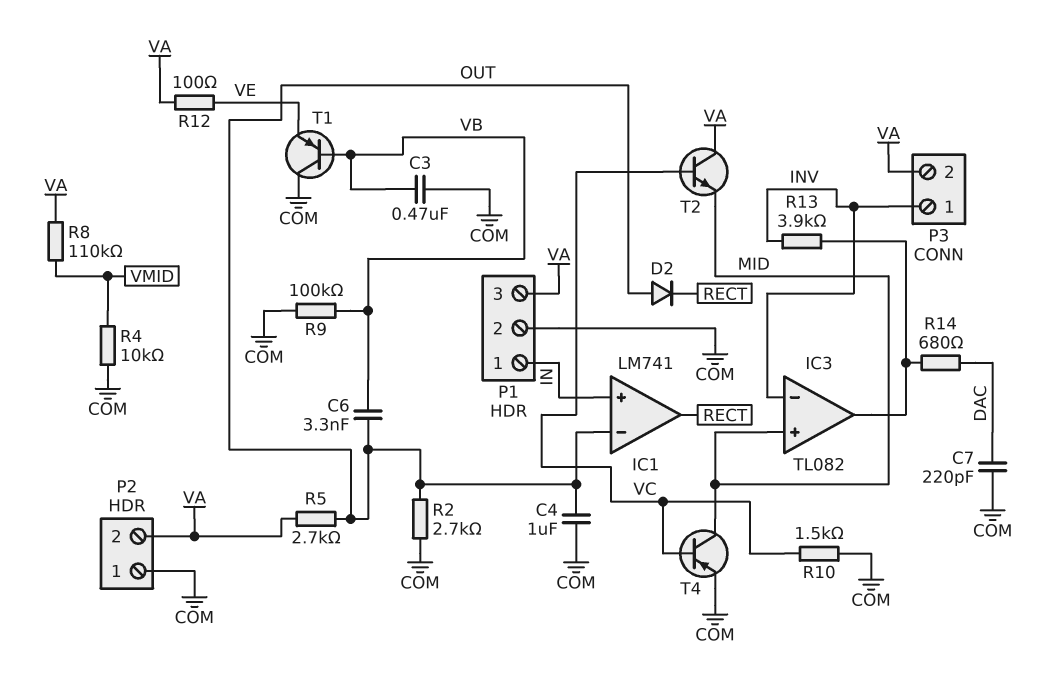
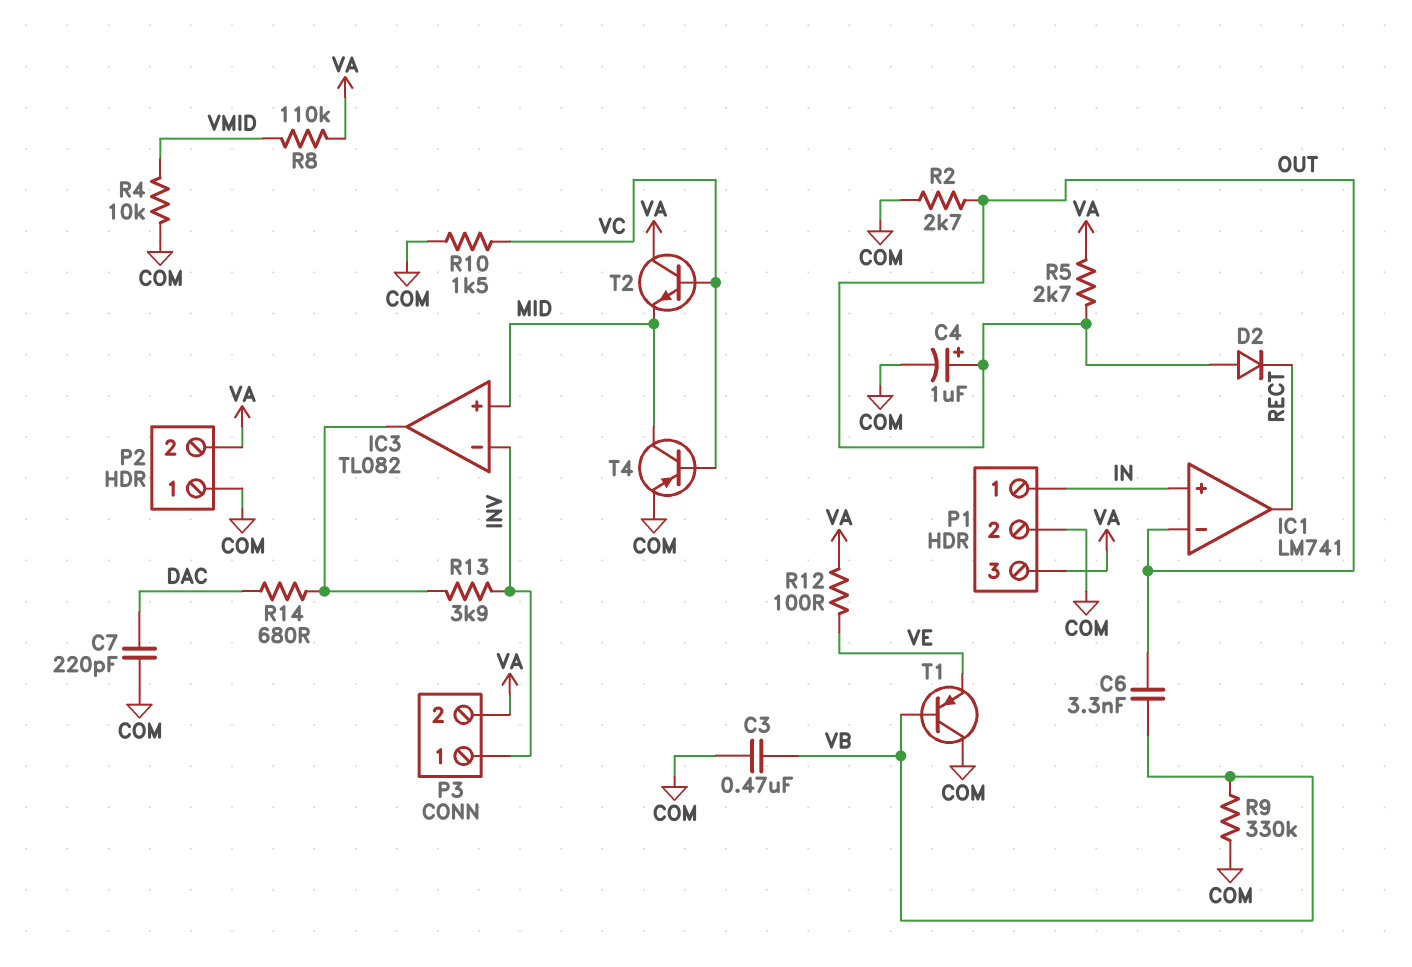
C4: 1uF (COM, OUT) -> 1uF (plus OUT, minus COM)
R9: 100k (COM, VB) -> 330k (COM, VB)

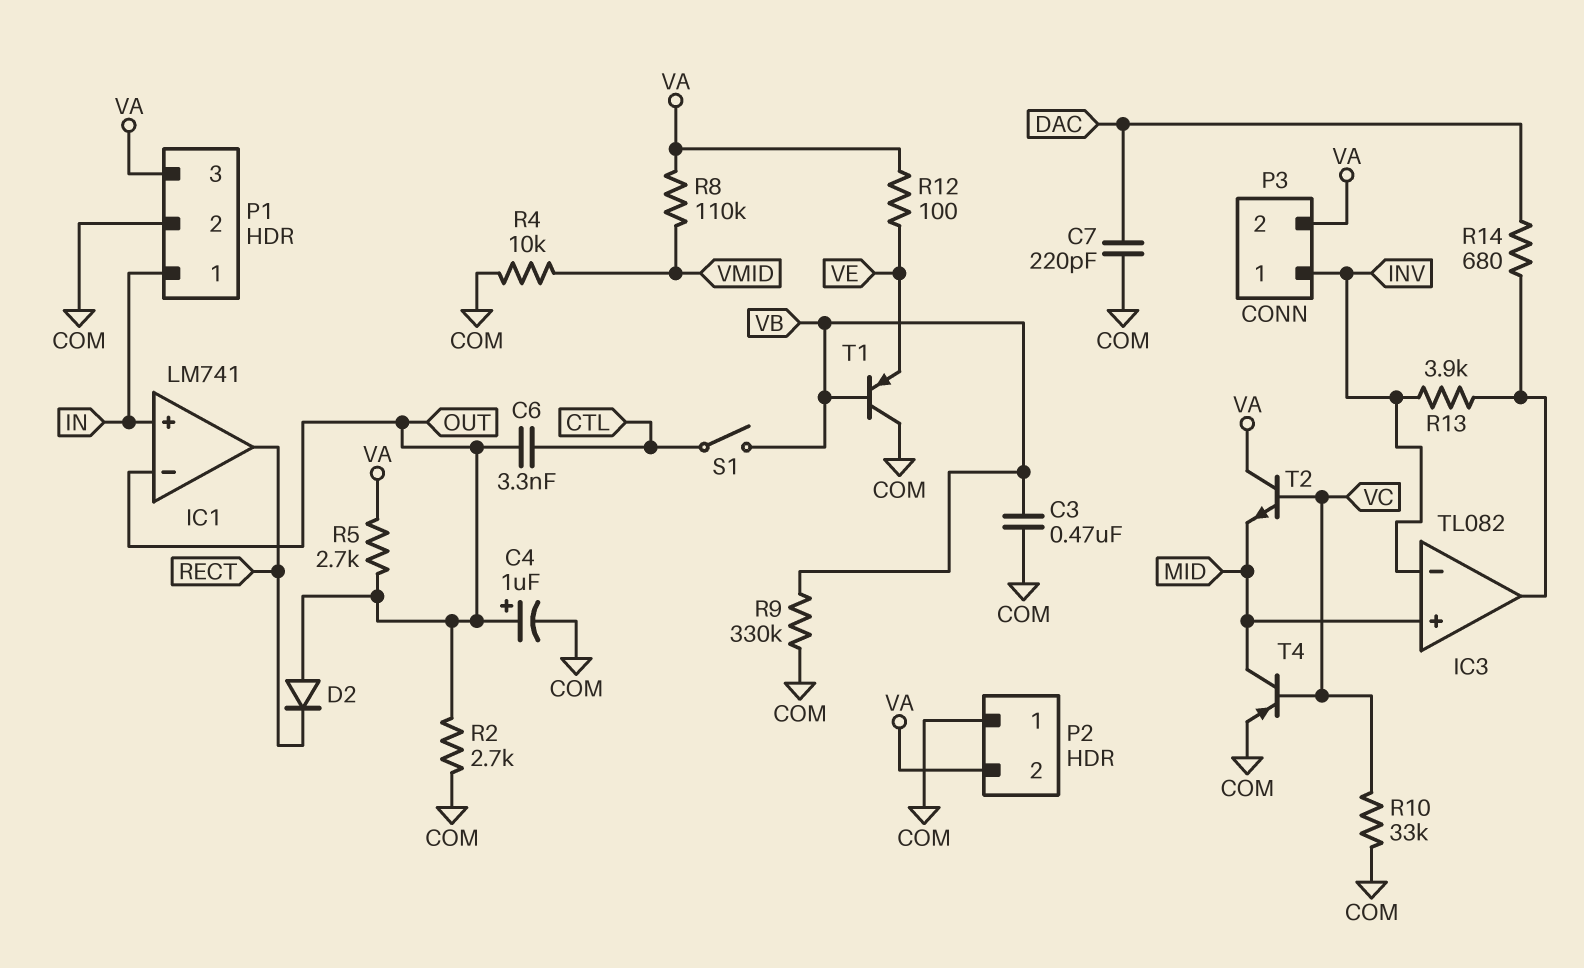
C6: 3.3nF (OUT, VB) -> 3.3nF (CTL, OUT)
R10: 1.5k (COM, VC) -> 33k (COM, VC)
S1: none -> switch (CTL, VB)

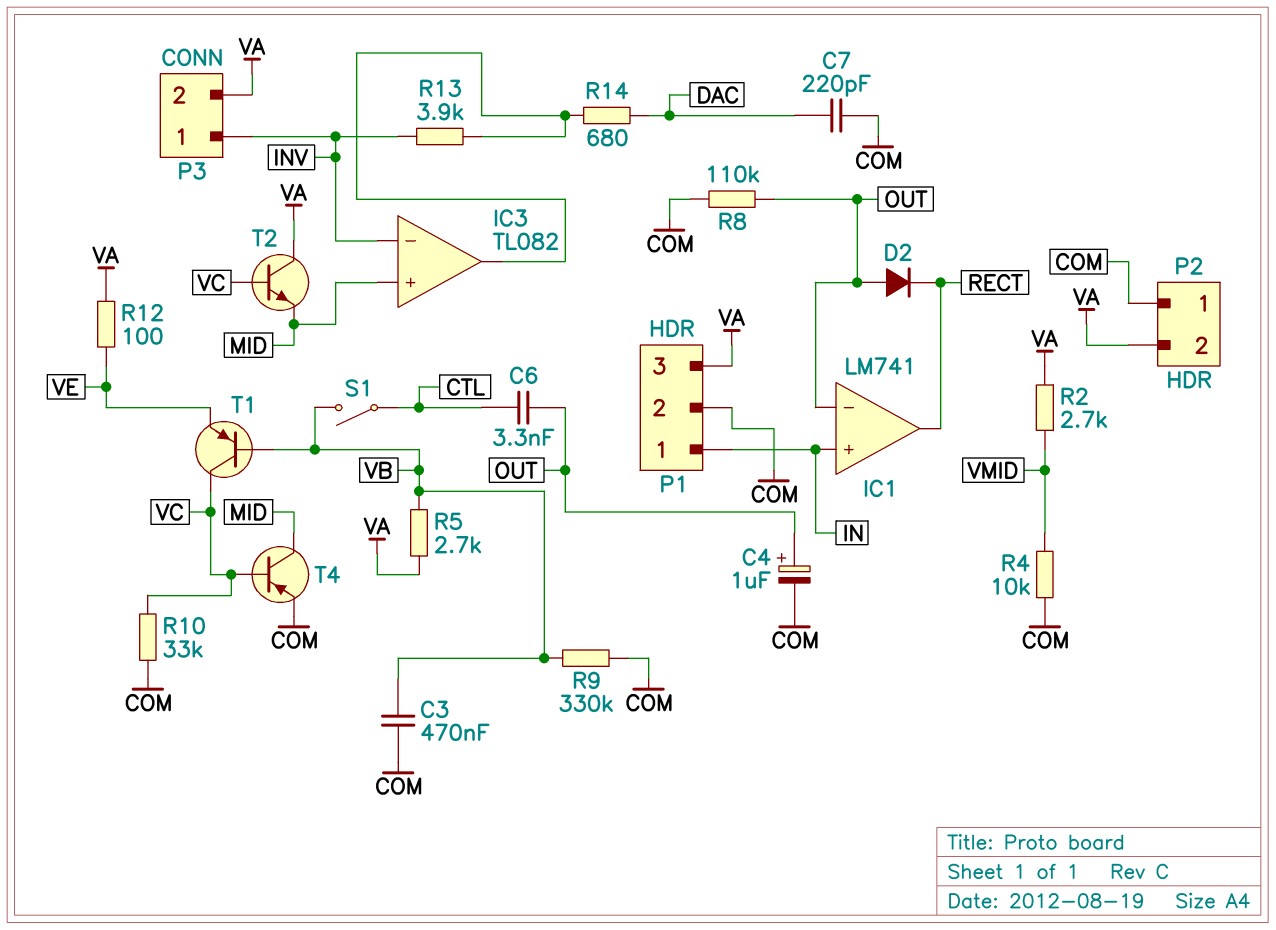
R2: 2.7k (COM, OUT) -> 2.7k (VA, VMID)
R5: 2.7k (OUT, VA) -> 2.7k (VA, VB)
R8: 110k (VA, VMID) -> 110k (COM, OUT)
T1: PNP (B VB, C COM, E VE) -> PNP (B VB, C VC, E VE)

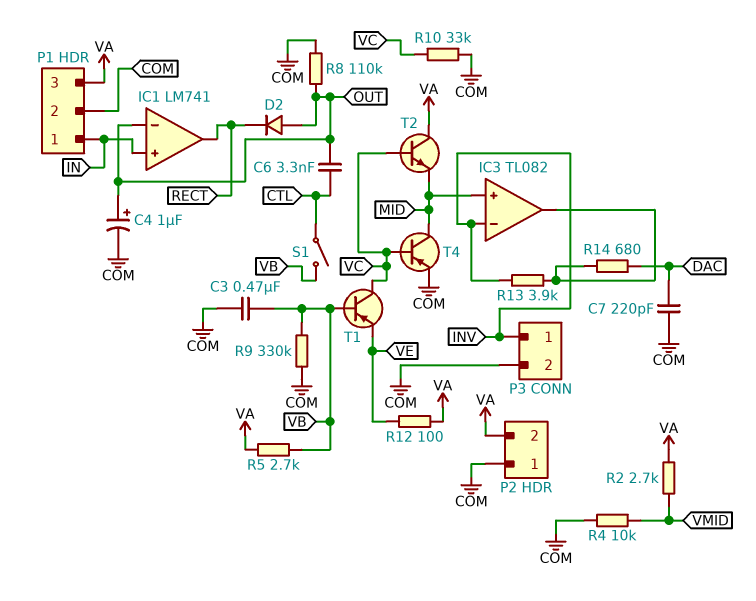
P3 pin 2: VA -> COM

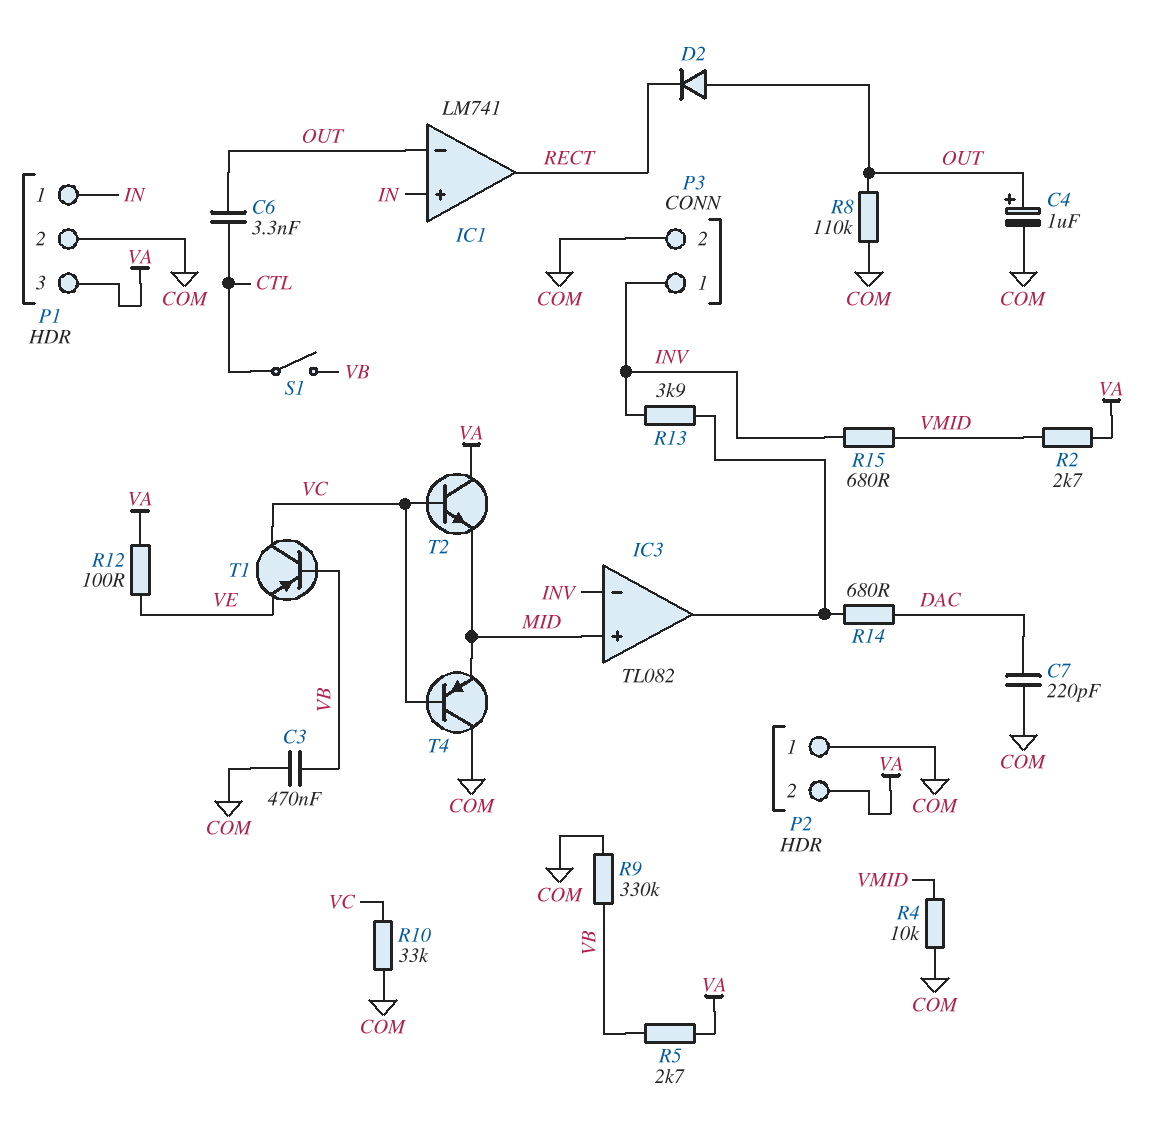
R15: none -> 680 (INV, VMID)
T4: PNP (B VC, C MID, E COM) -> PNP (B VC, C COM, E MID)

